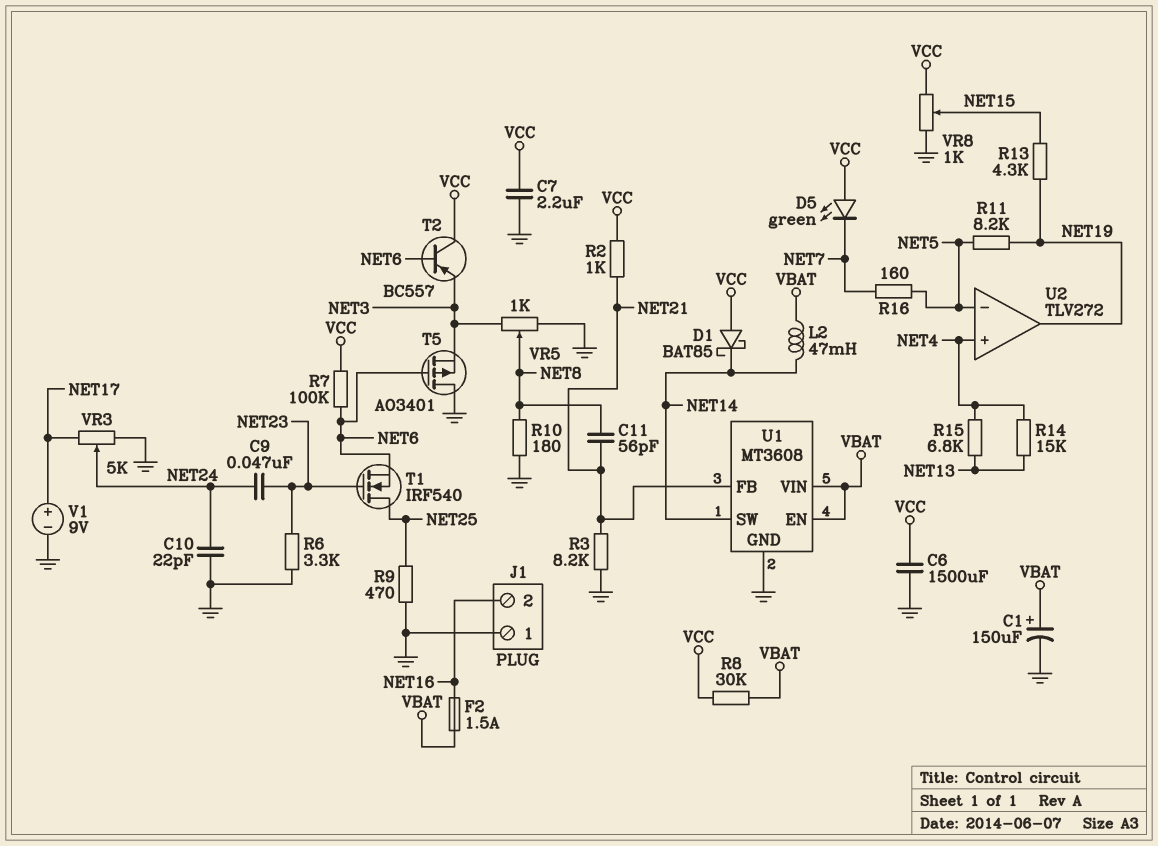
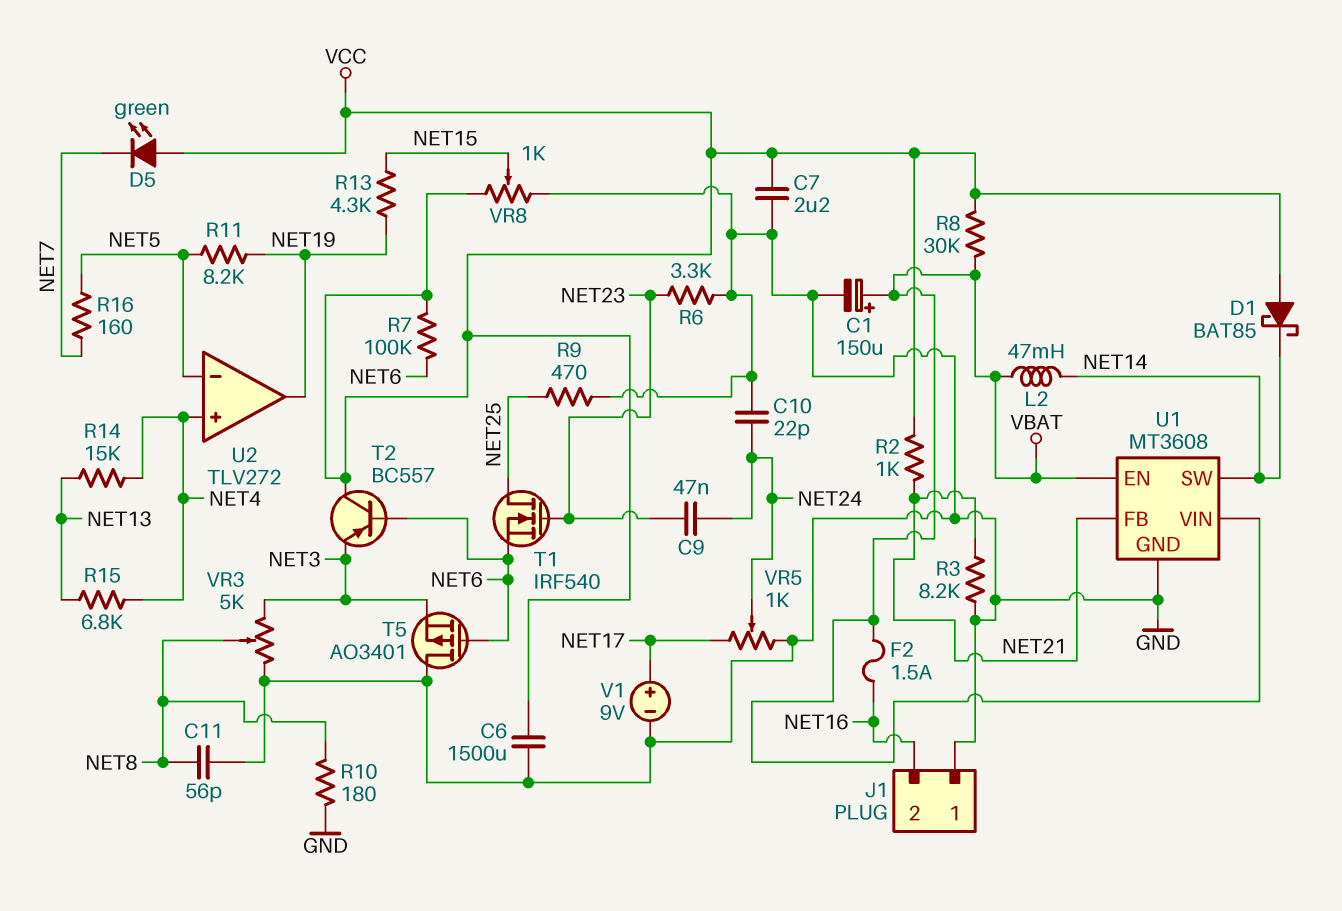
C11: 56pF (NET8, NET21) -> 56pF (GND, NET8)
VR3: 5k (GND, NET17, wiper NET24) -> 5k (GND, NET3, wiper NET8)
VR5: 1k (GND, NET3, wiper NET8) -> 1k (GND, NET17, wiper NET24)

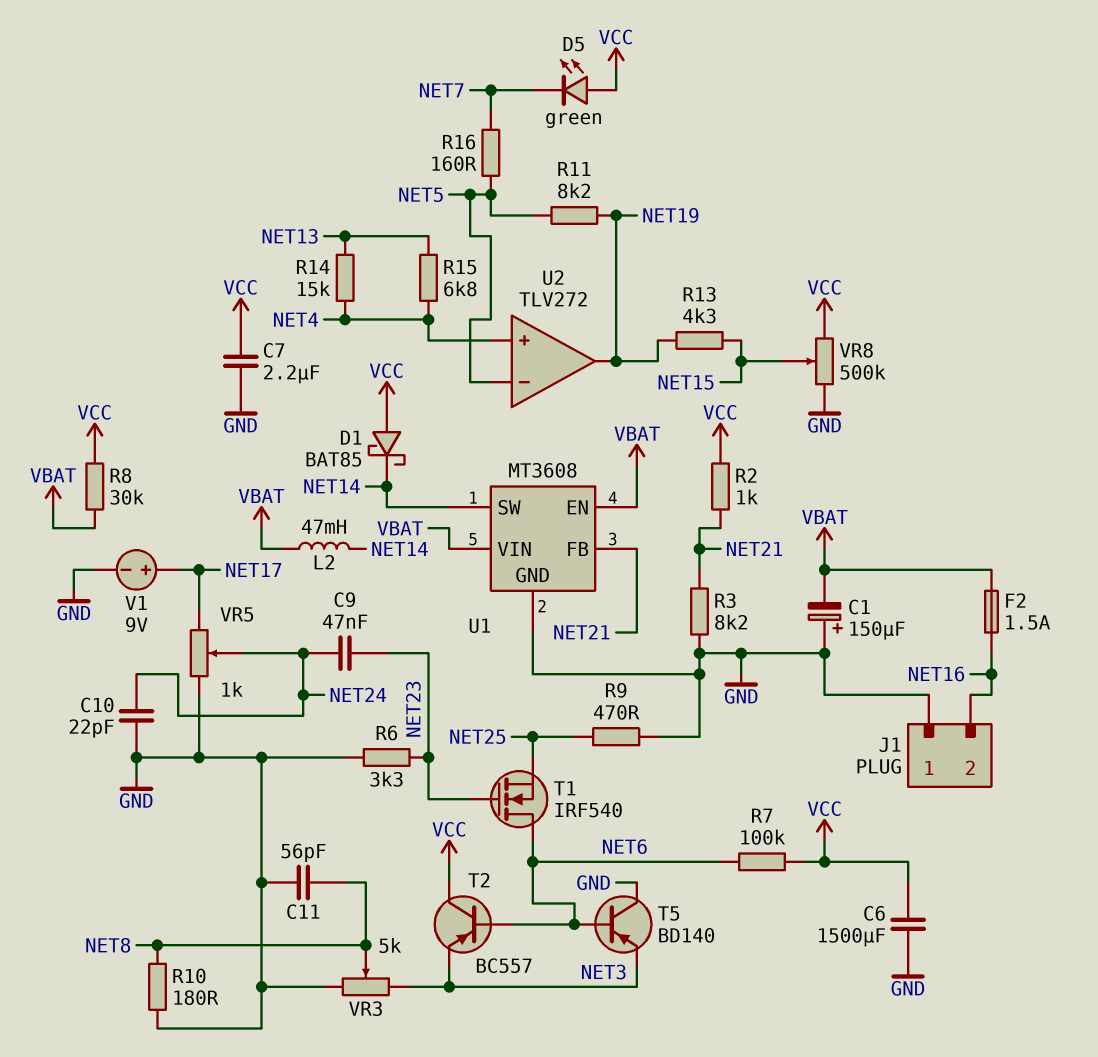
C1: 150uF (plus VBAT, minus GND) -> 150uF (plus GND, minus VBAT)
T1: NMOS IRF540 (G NET23, D NET25, S NET6) -> NMOS IRF540 (G NET23, D NET6, S NET25)
T5: PMOS AO3401 (G NET6, D GND, S NET3) -> PNP BD140 (B NET6, C GND, E NET3)
VR8: 1k (GND, VCC, wiper NET15) -> 500k (GND, VCC, wiper NET15)

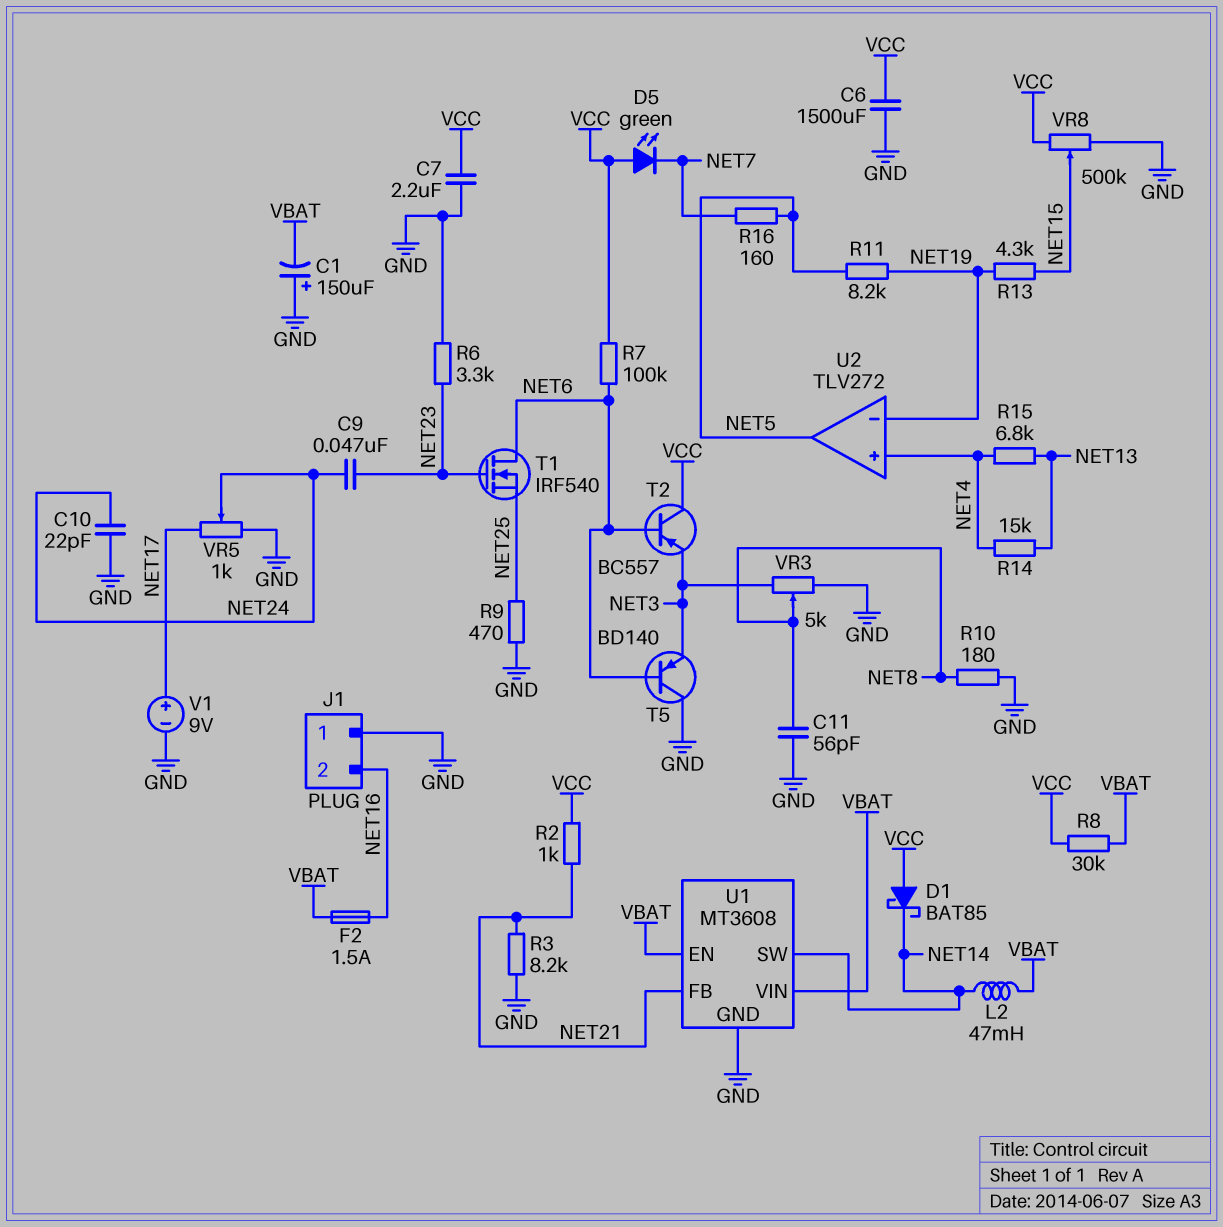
U2 pin in-: NET5 -> NET19
U2 pin out: NET19 -> NET5

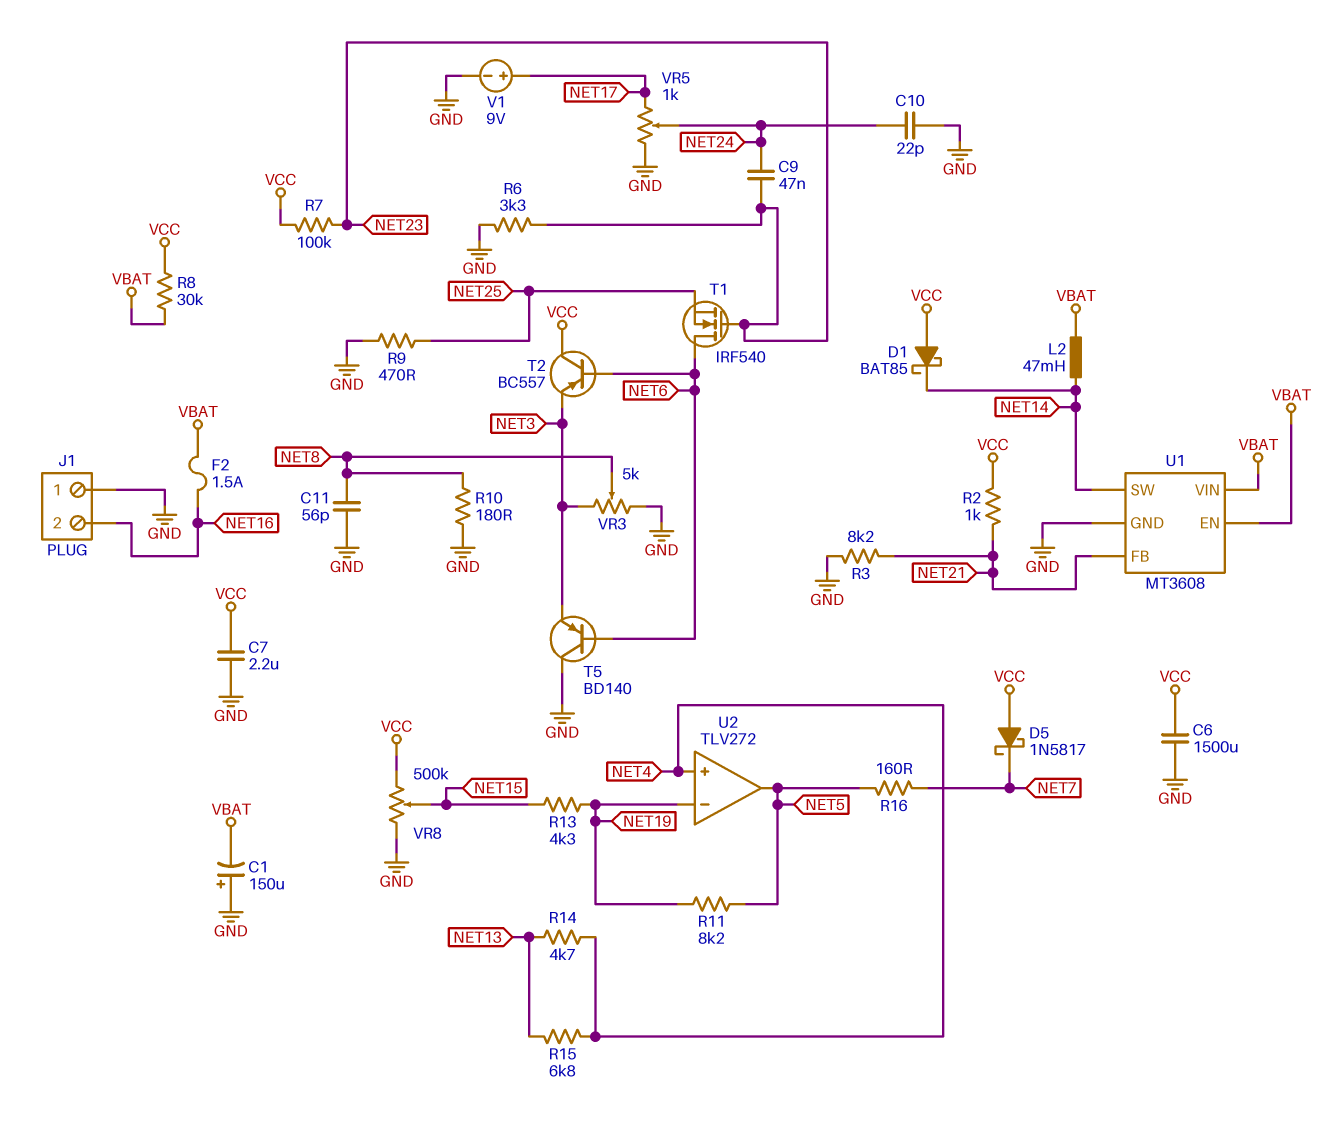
D5: LED green (A VCC, K NET7) -> schottky 1N5817 (A VCC, K NET7)
R7: 100k (NET6, VCC) -> 100k (NET23, VCC)
R14: 15k (NET4, NET13) -> 4.7k (NET4, NET13)

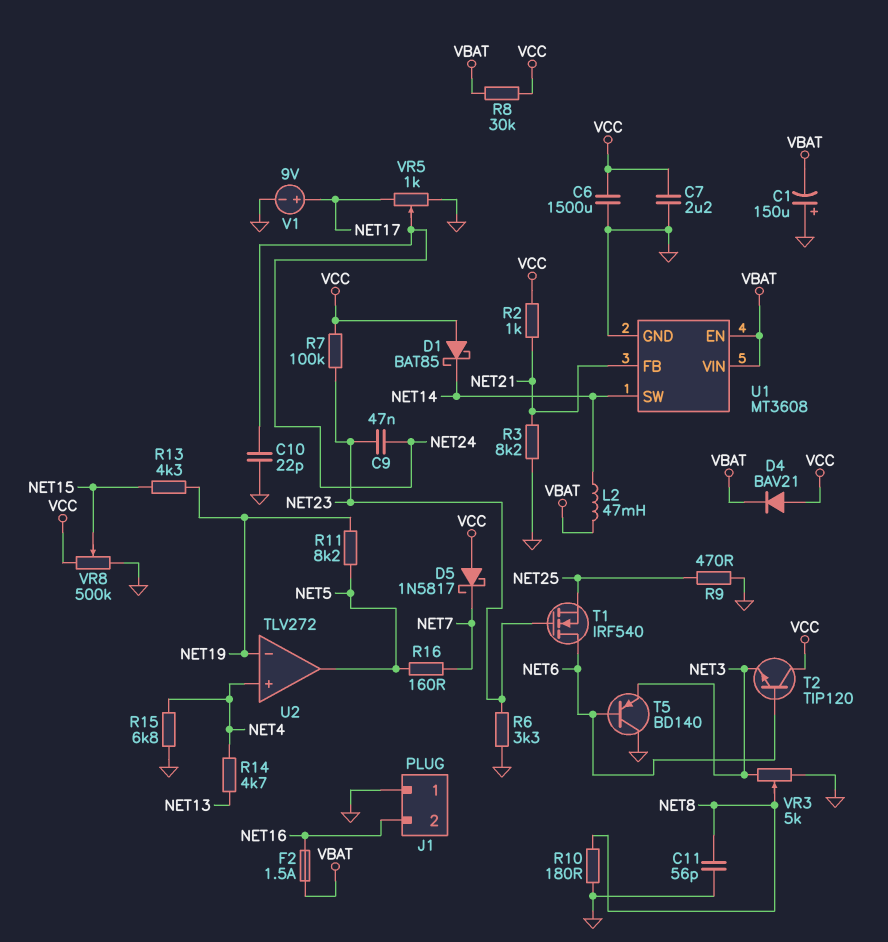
D4: none -> diode BAV21 (A VCC, K VBAT)
R15: 6.8k (NET4, NET13) -> 6.8k (GND, NET4)
T2: PNP BC557 (B NET6, C VCC, E NET3) -> NPN TIP120 (B NET6, C VCC, E NET3)

